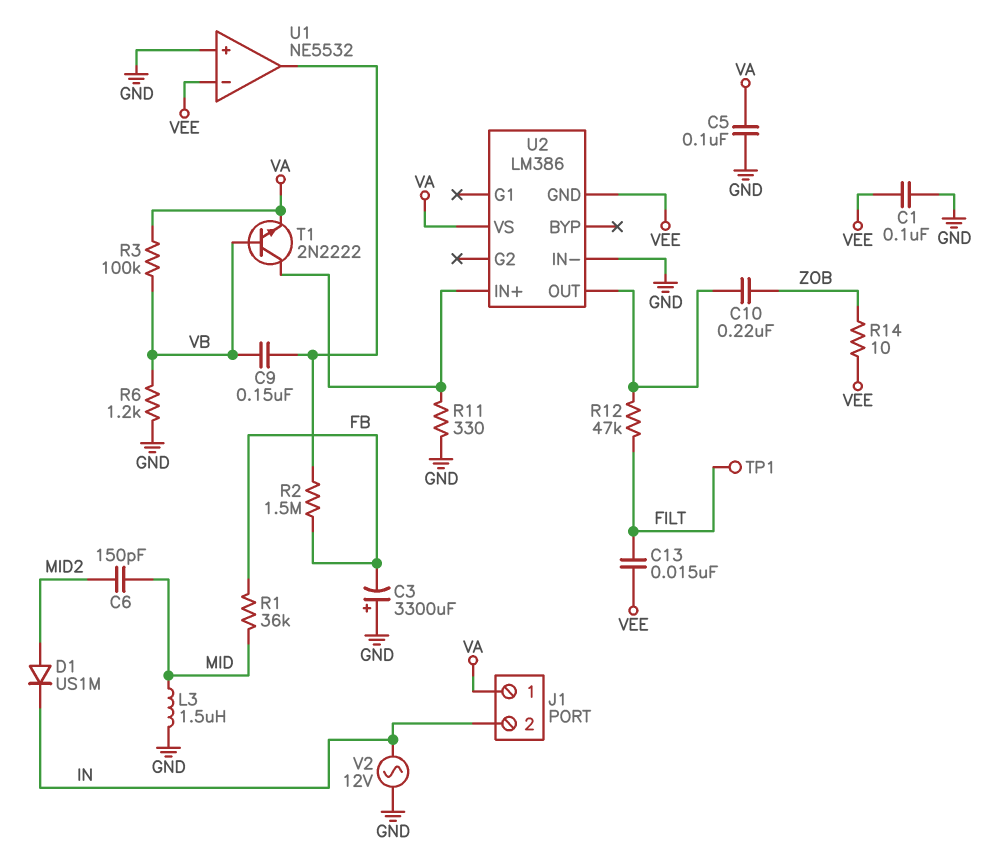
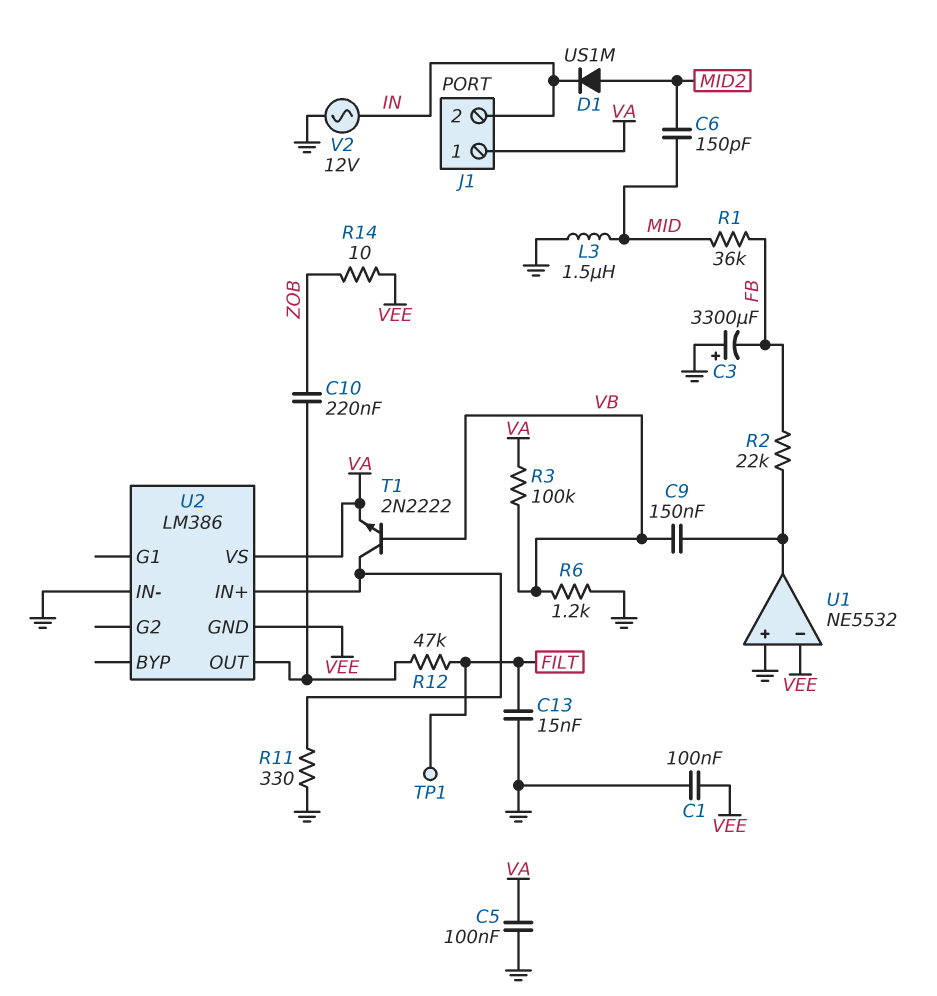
C13: 15nF (FILT, VEE) -> 15nF (FILT, GND)
R2: 1.5M (FB, U1/out) -> 22k (FB, U1/out)

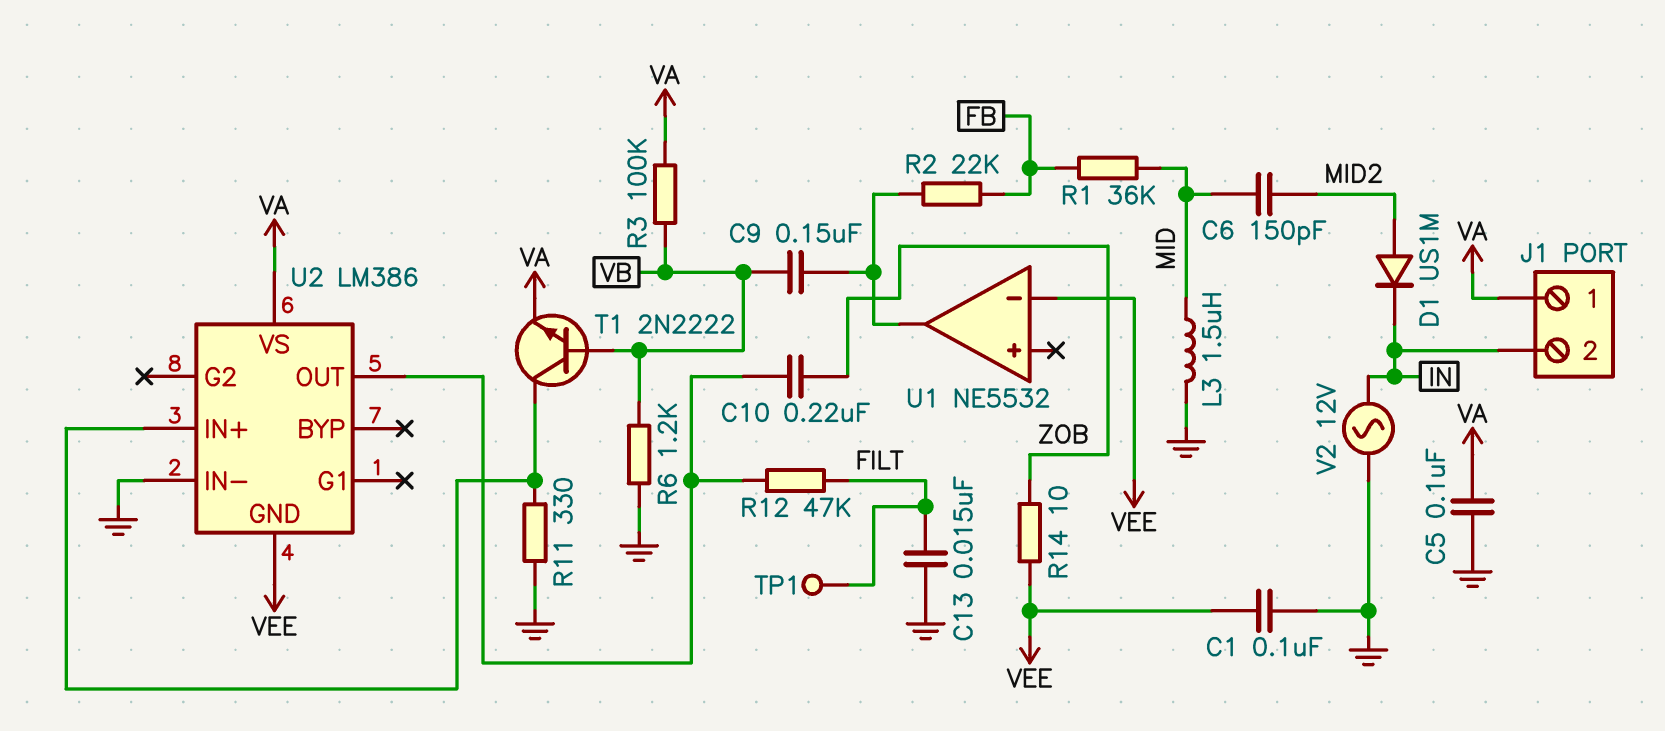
C3: 3300uF (plus GND, minus FB) -> none
U1 pin in+: GND -> none

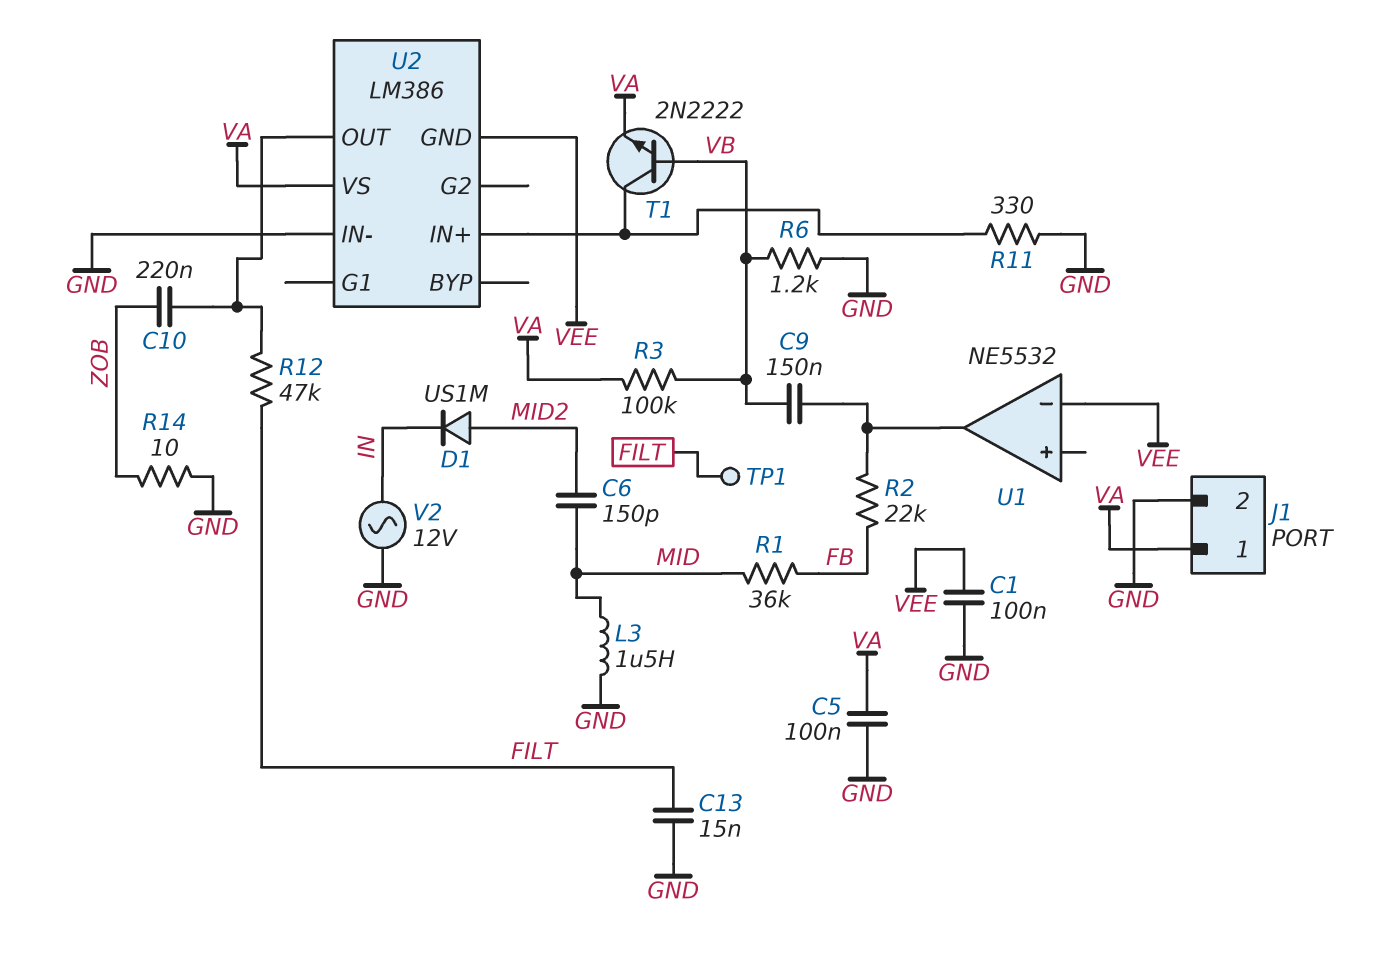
J1 pin 2: IN -> GND
R14: 10 (VEE, ZOB) -> 10 (GND, ZOB)

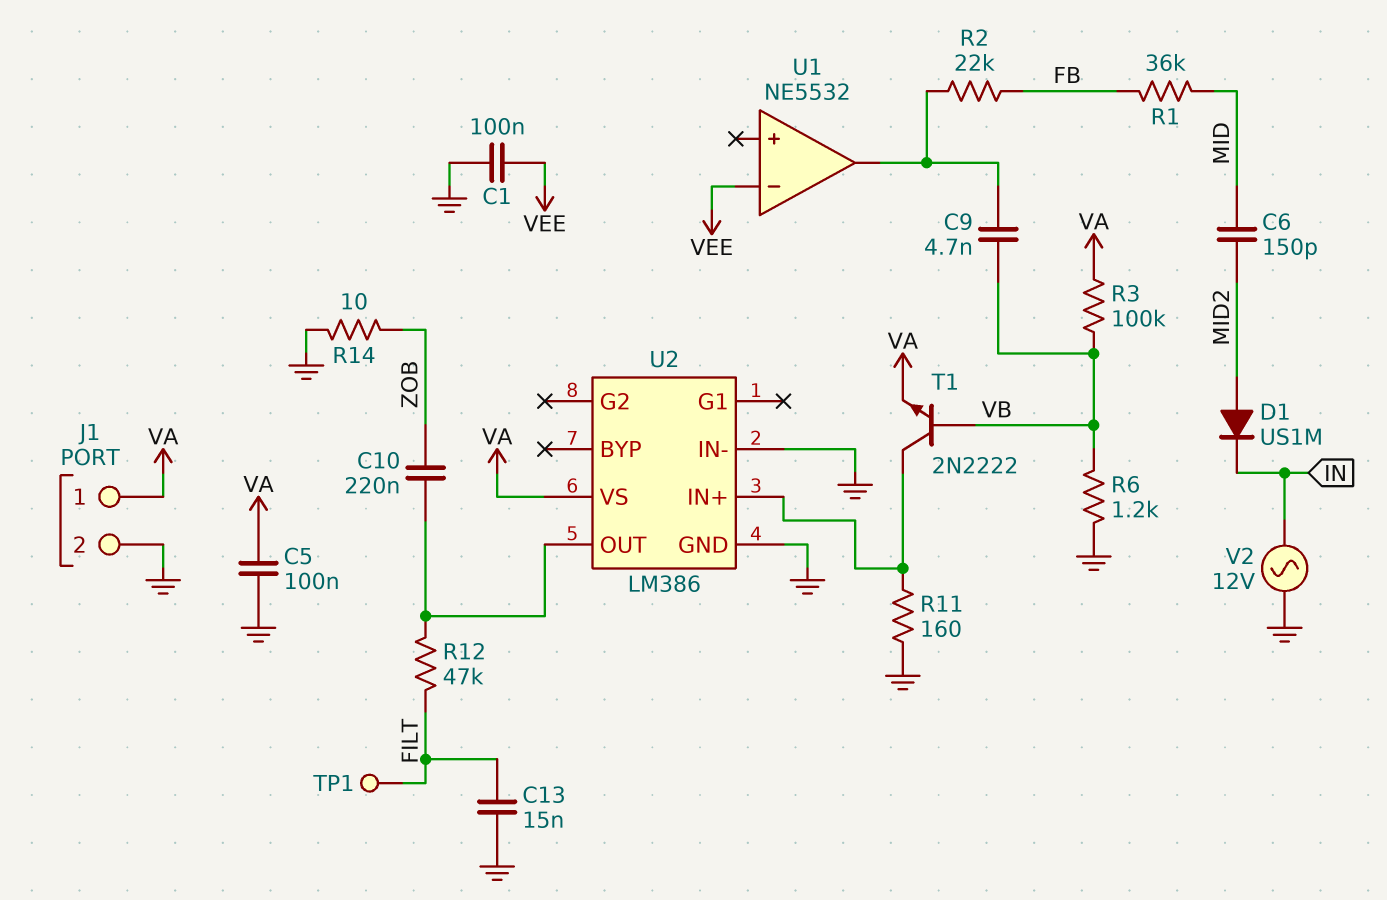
C9: 150nF (U1/out, VB) -> 4.7nF (U1/out, VB)
L3: 1.5uH (GND, MID) -> none
R11: 330 (GND, U2/IN+) -> 160 (GND, U2/IN+)
U2 pin GND: VEE -> GND

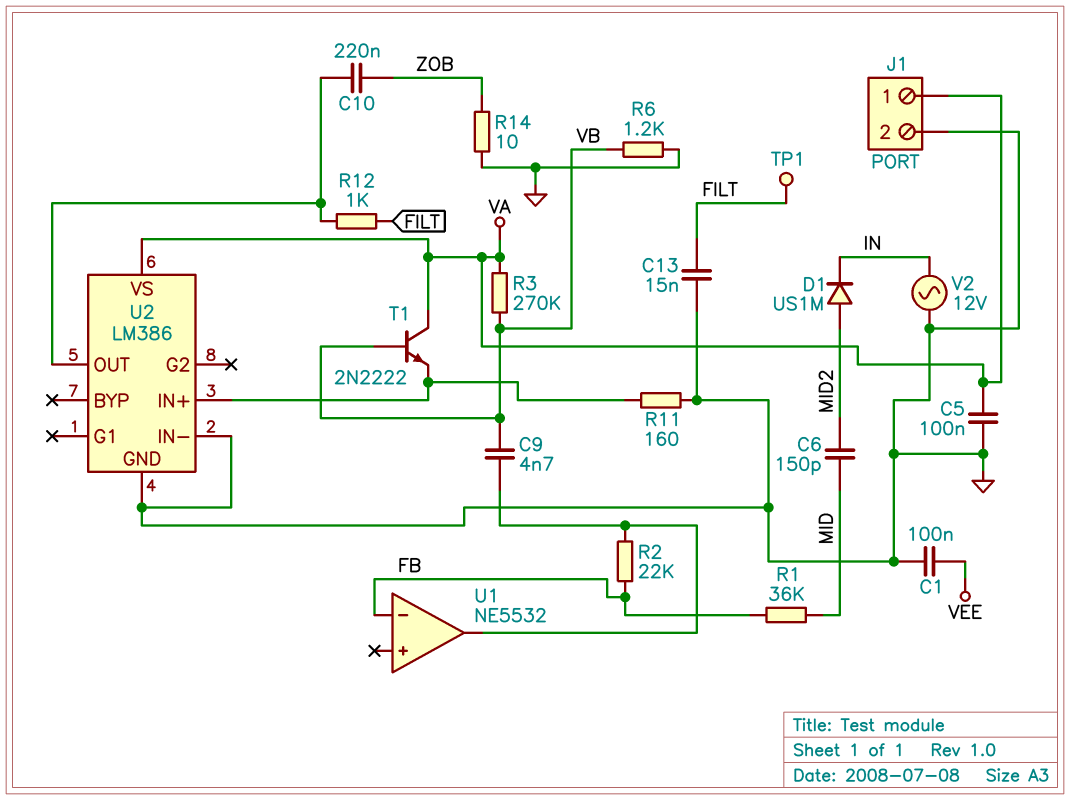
R3: 100k (VA, VB) -> 270k (VA, VB)
R12: 47k (FILT, U2/OUT) -> 1k (FILT, U2/OUT)
T1: NPN 2N2222 (B VB, C U2/IN+, E VA) -> NPN 2N2222 (B VB, C VA, E U2/IN+)
U1 pin in-: VEE -> FB

